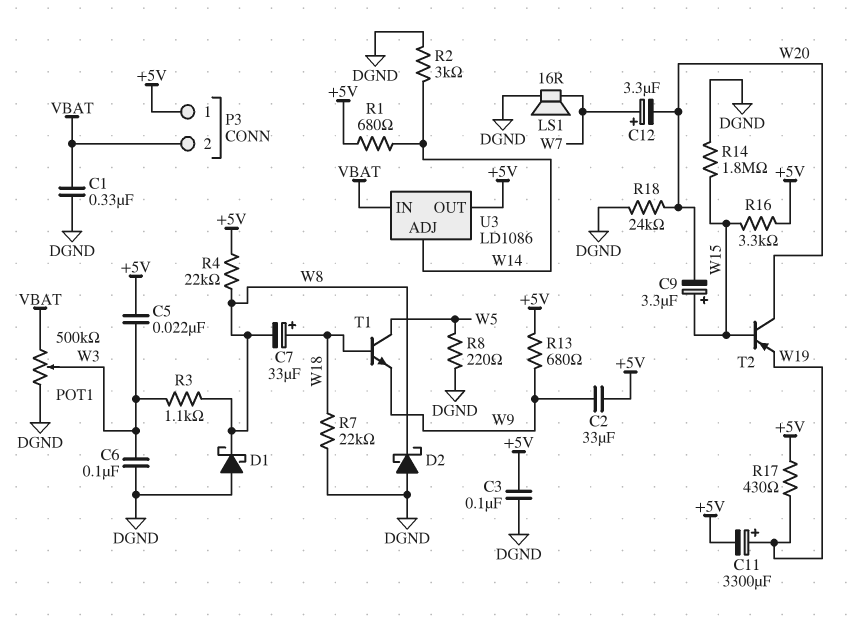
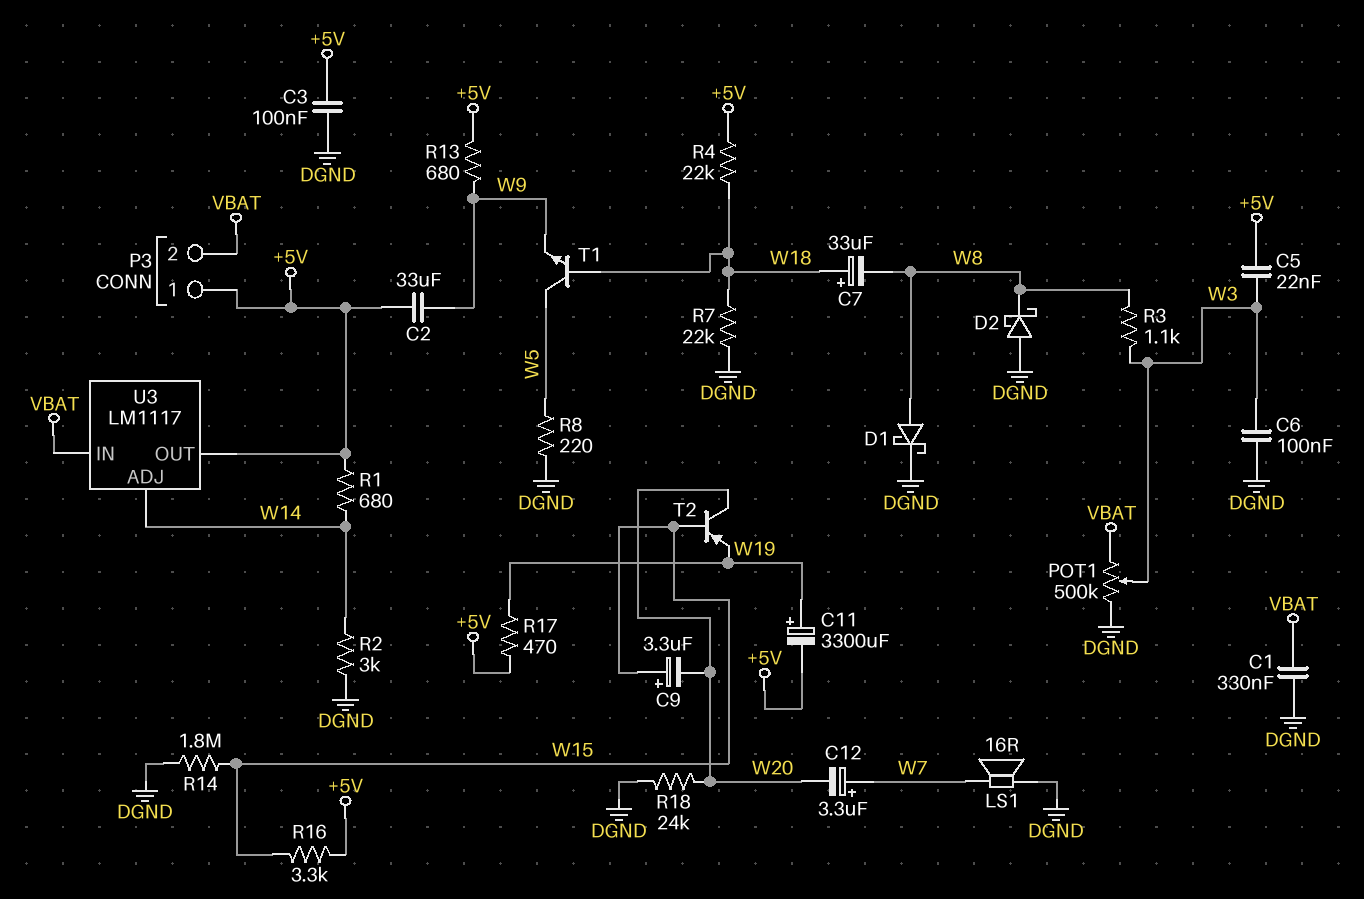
D1: schottky (A DGND, K W8) -> schottky (A W8, K DGND)
R4: 22k (+5V, W8) -> 22k (+5V, W18)
R17: 430 (+5V, W19) -> 470 (+5V, W19)
U3: LD1086 -> LM1117

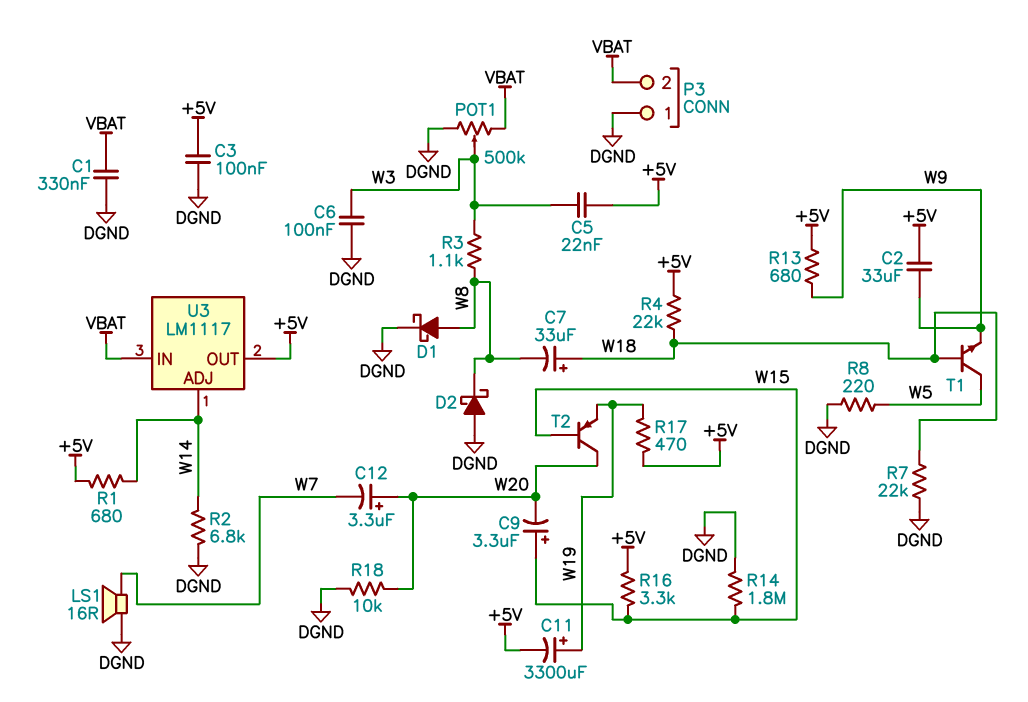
C12: 3.3uF (plus W7, minus W20) -> 3.3uF (plus W20, minus W7)
P3 pin 1: +5V -> DGND
R2: 3k (DGND, W14) -> 6.8k (DGND, W14)
R18: 24k (DGND, W20) -> 10k (DGND, W20)

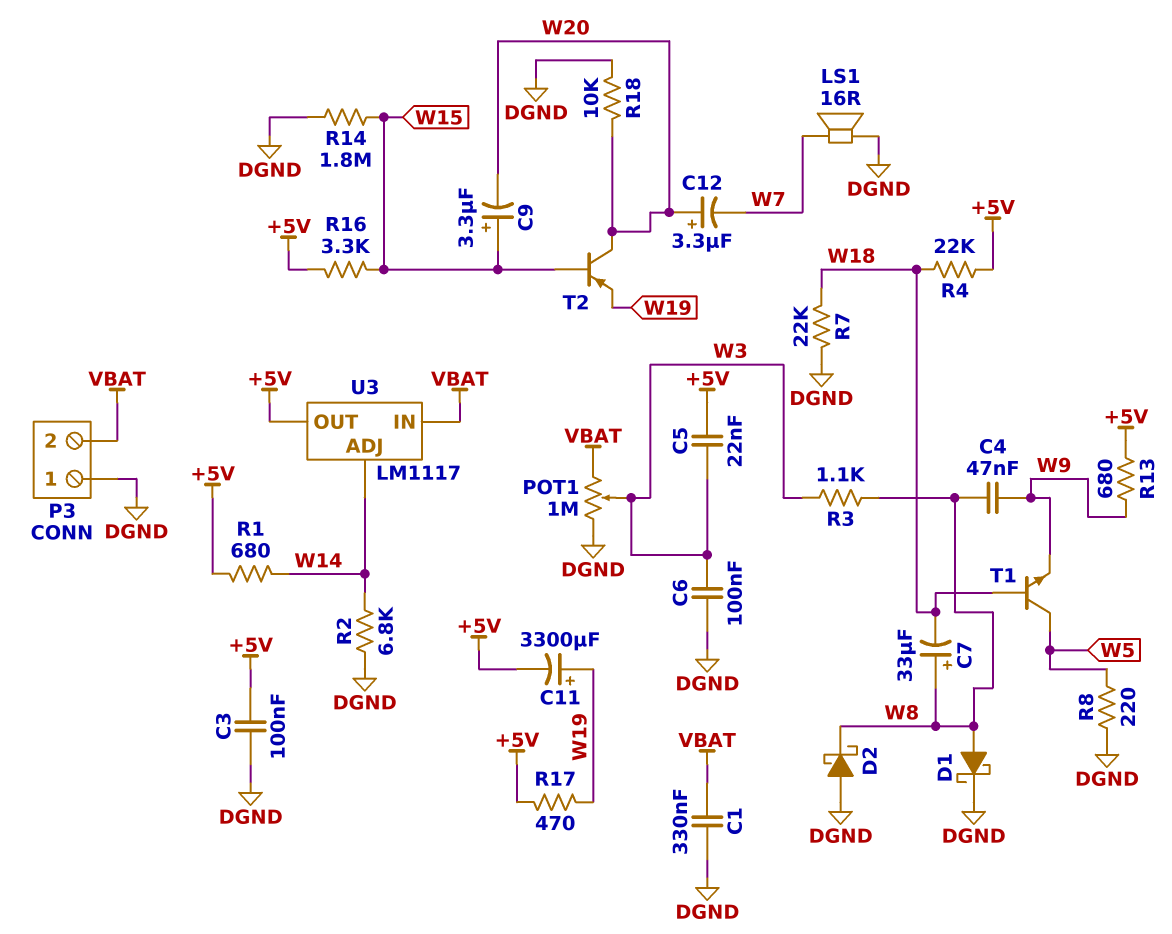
C2: 33uF (+5V, W9) -> none
C4: none -> 47nF (W8, W9)
C7: 33uF (plus W18, minus W8) -> 33uF (plus W8, minus W18)
POT1: 500k (DGND, VBAT, wiper W3) -> 1M (DGND, VBAT, wiper W3)

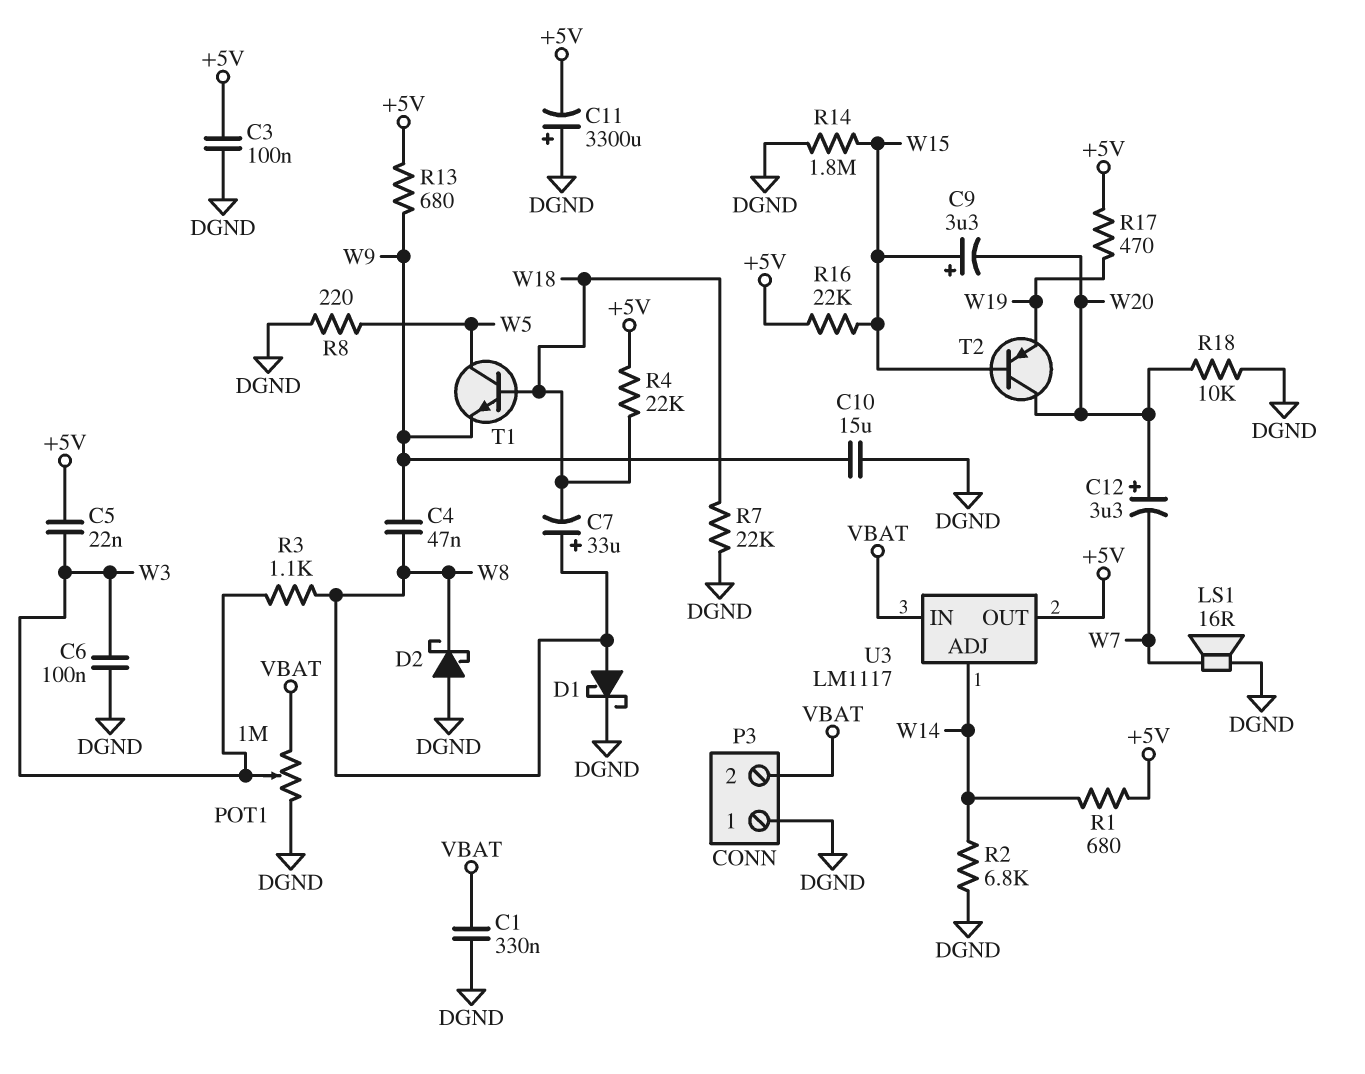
C10: none -> 15uF (DGND, W9)
C11: 3300uF (plus W19, minus +5V) -> 3300uF (plus DGND, minus +5V)
R16: 3.3k (+5V, W15) -> 22k (+5V, W15)

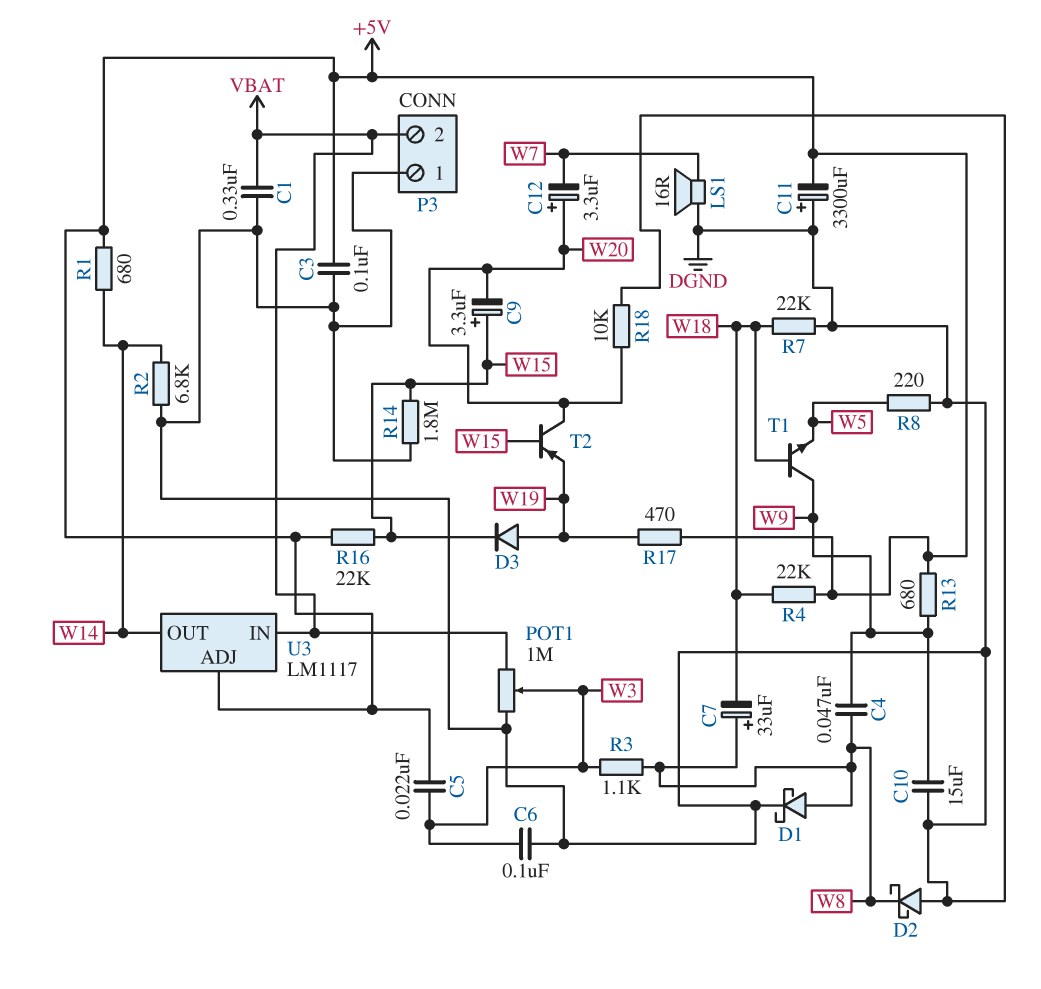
D3: none -> diode (A W19, K W15)
T1: NPN (B W18, C W5, E W9) -> NPN (B W18, C W9, E W5)
U3 pin ADJ: W14 -> +5V
U3 pin OUT: +5V -> W14

